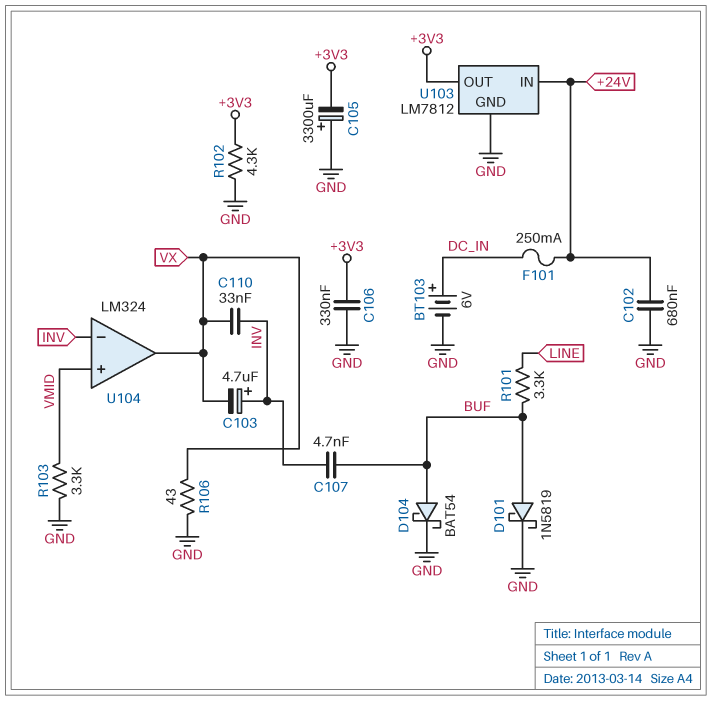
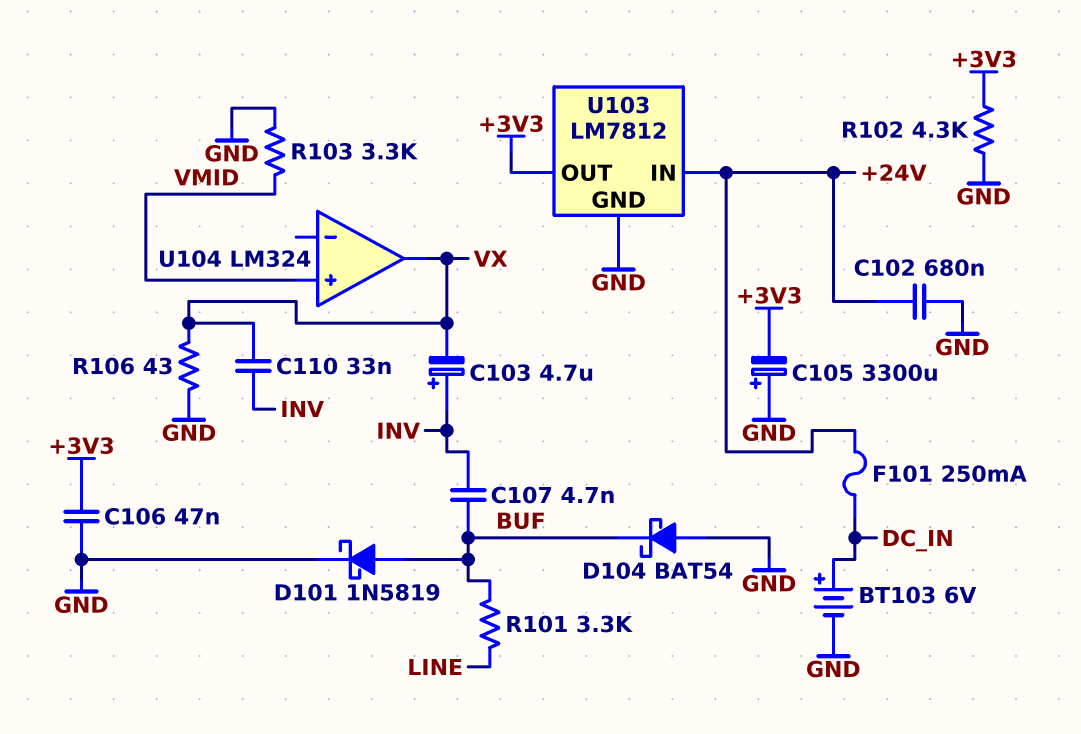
C106: 330nF (+3V3, GND) -> 47nF (+3V3, GND)
D104: schottky BAT54 (A BUF, K GND) -> schottky BAT54 (A GND, K BUF)
U104 pin in-: INV -> none

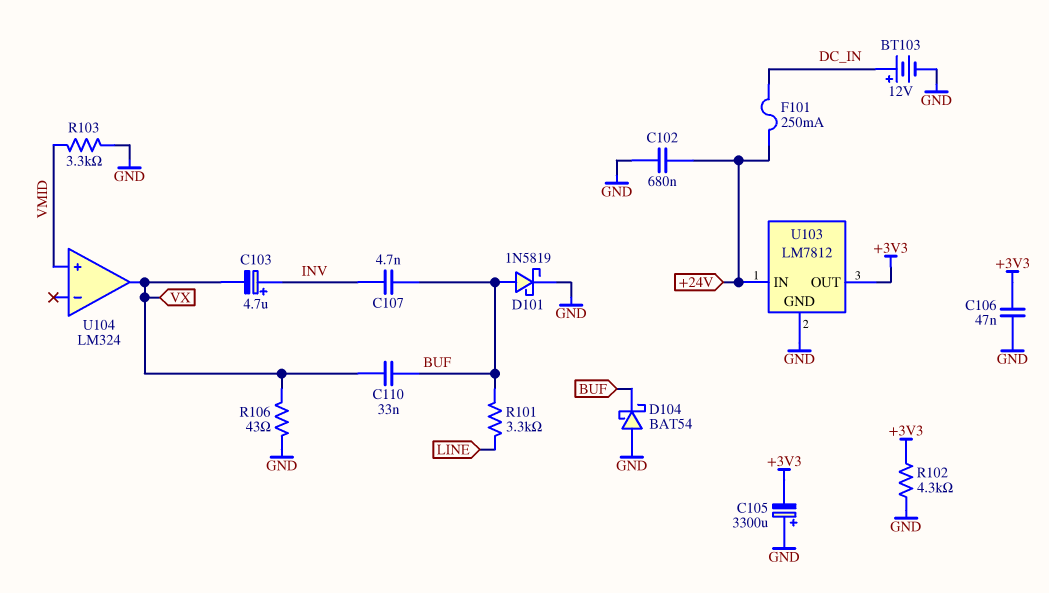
BT103: 6V (plus DC_IN, minus GND) -> 12V (plus DC_IN, minus GND)
C110: 33nF (INV, VX) -> 33nF (BUF, VX)

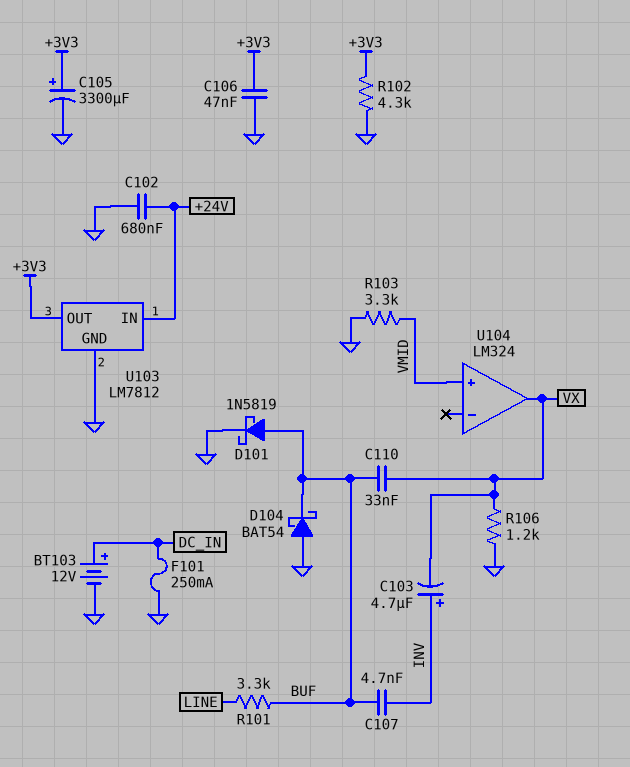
C105: 3300uF (plus GND, minus +3V3) -> 3300uF (plus +3V3, minus GND)
F101: 250mA (+24V, DC_IN) -> 250mA (DC_IN, GND)
R106: 43 (GND, VX) -> 1.2k (GND, VX)

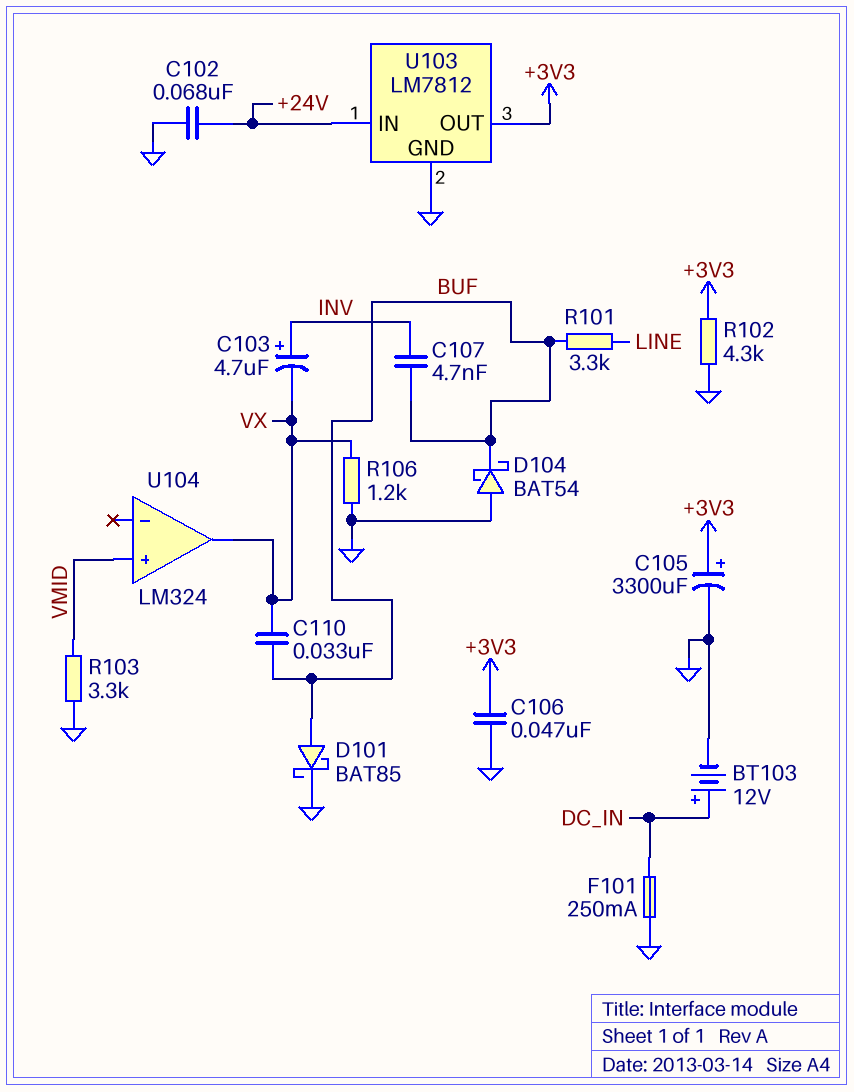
C102: 680nF (+24V, GND) -> 68nF (+24V, GND)
D101: schottky 1N5819 (A BUF, K GND) -> schottky BAT85 (A BUF, K GND)

